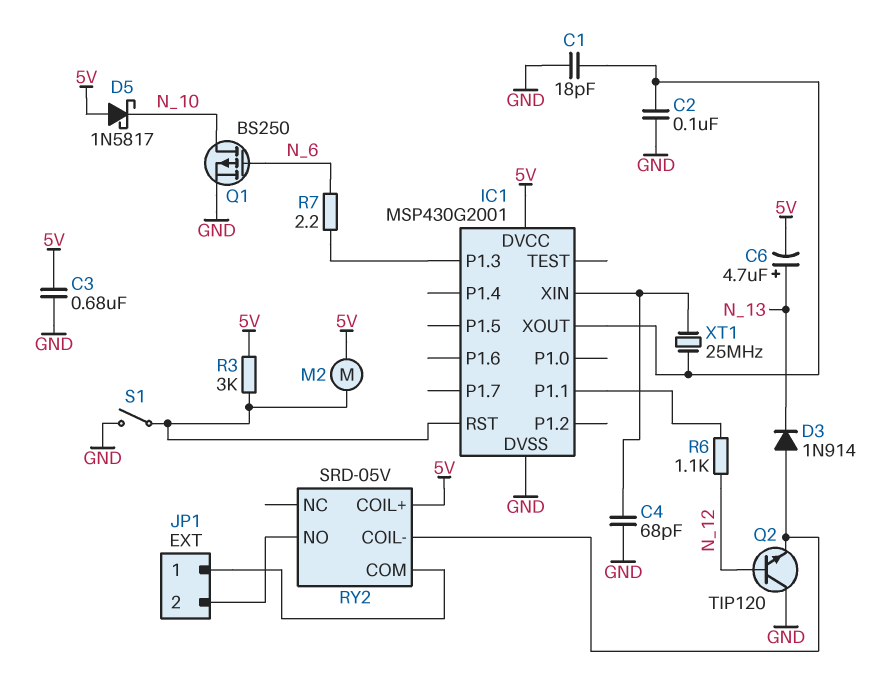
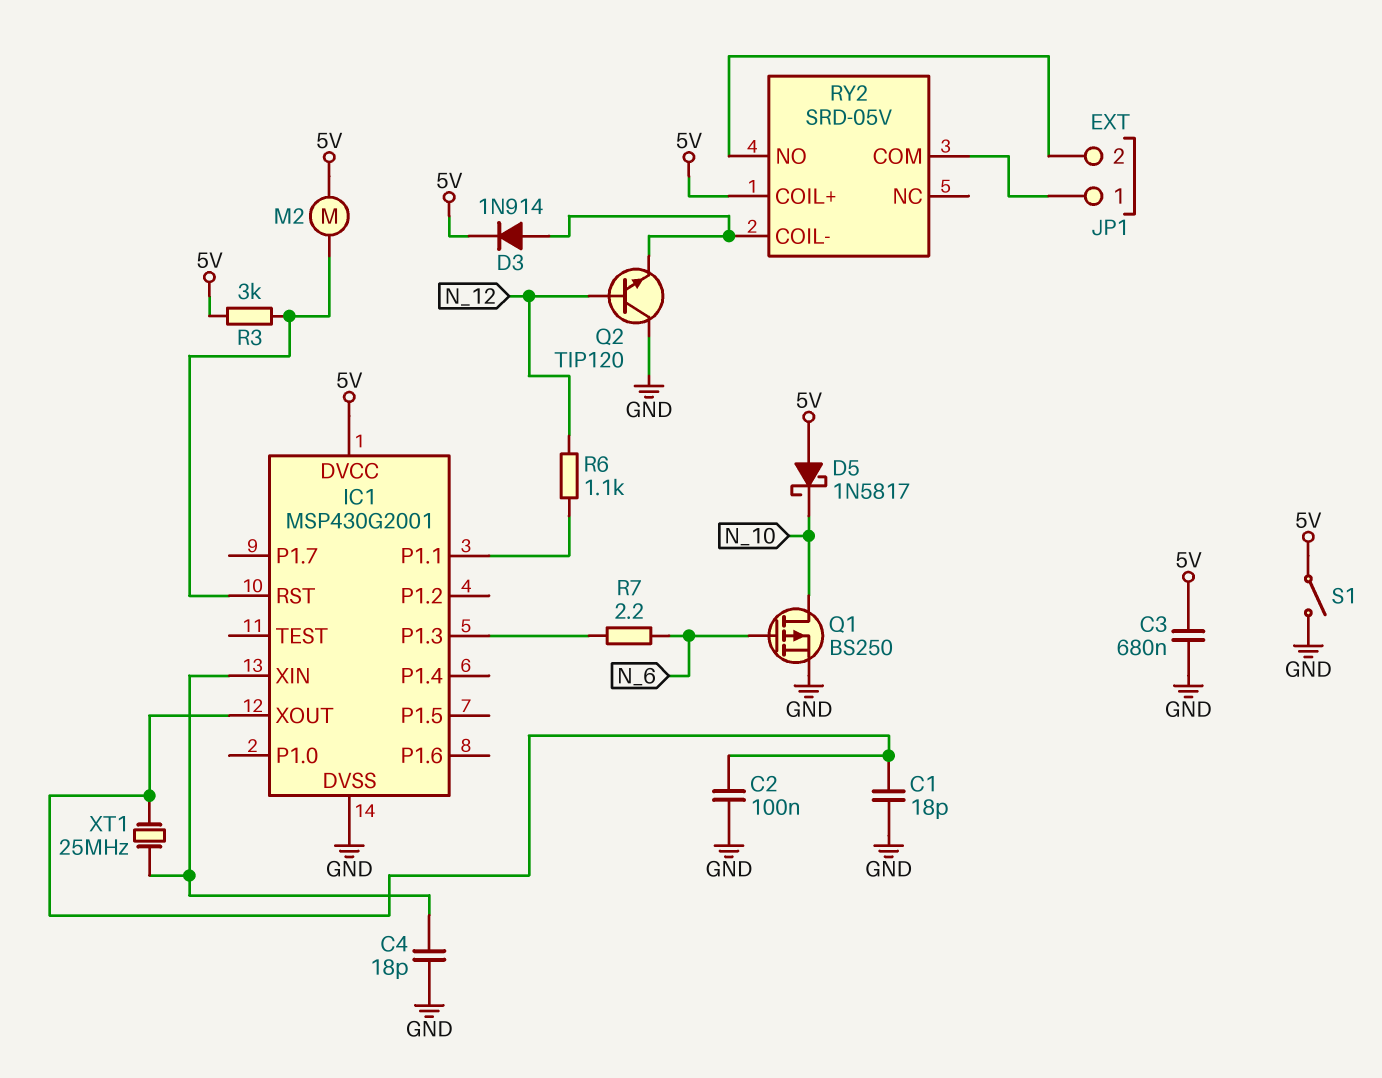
C4: 68pF (GND, IC1/XIN) -> 18pF (GND, IC1/XIN)
C6: 4.7uF (plus N_13, minus 5V) -> none
D3: diode 1N914 (A RY2/COIL-, K N_13) -> diode 1N914 (A RY2/COIL-, K 5V)
S1: switch (GND, IC1/RST) -> switch (5V, GND)

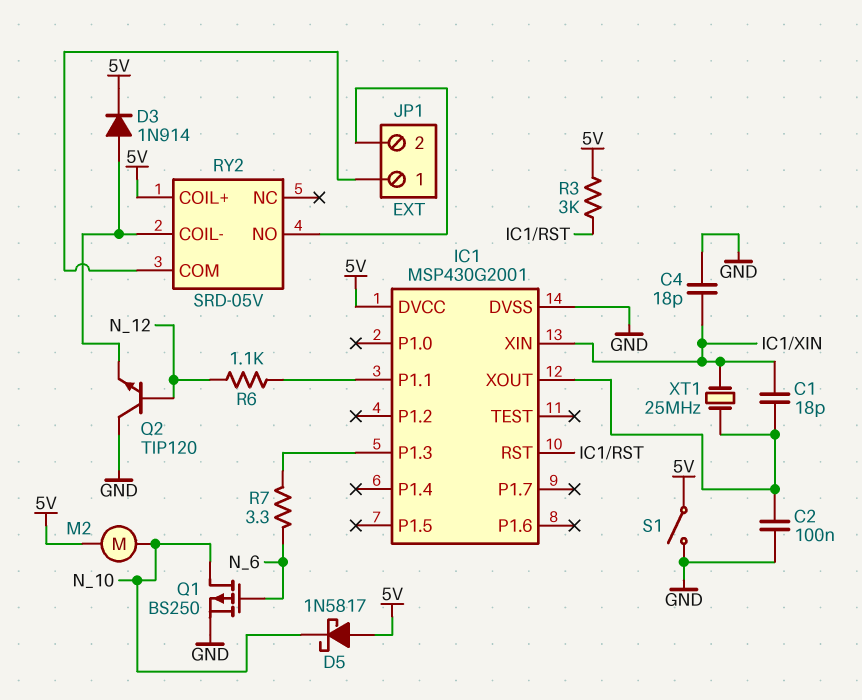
C1: 18pF (GND, IC1/XOUT) -> 18pF (IC1/XIN, IC1/XOUT)
C3: 680nF (5V, GND) -> none
M2: motor (5V, IC1/RST) -> motor (5V, N_10)
R7: 2.2 (IC1/P1.3, N_6) -> 3.3 (IC1/P1.3, N_6)

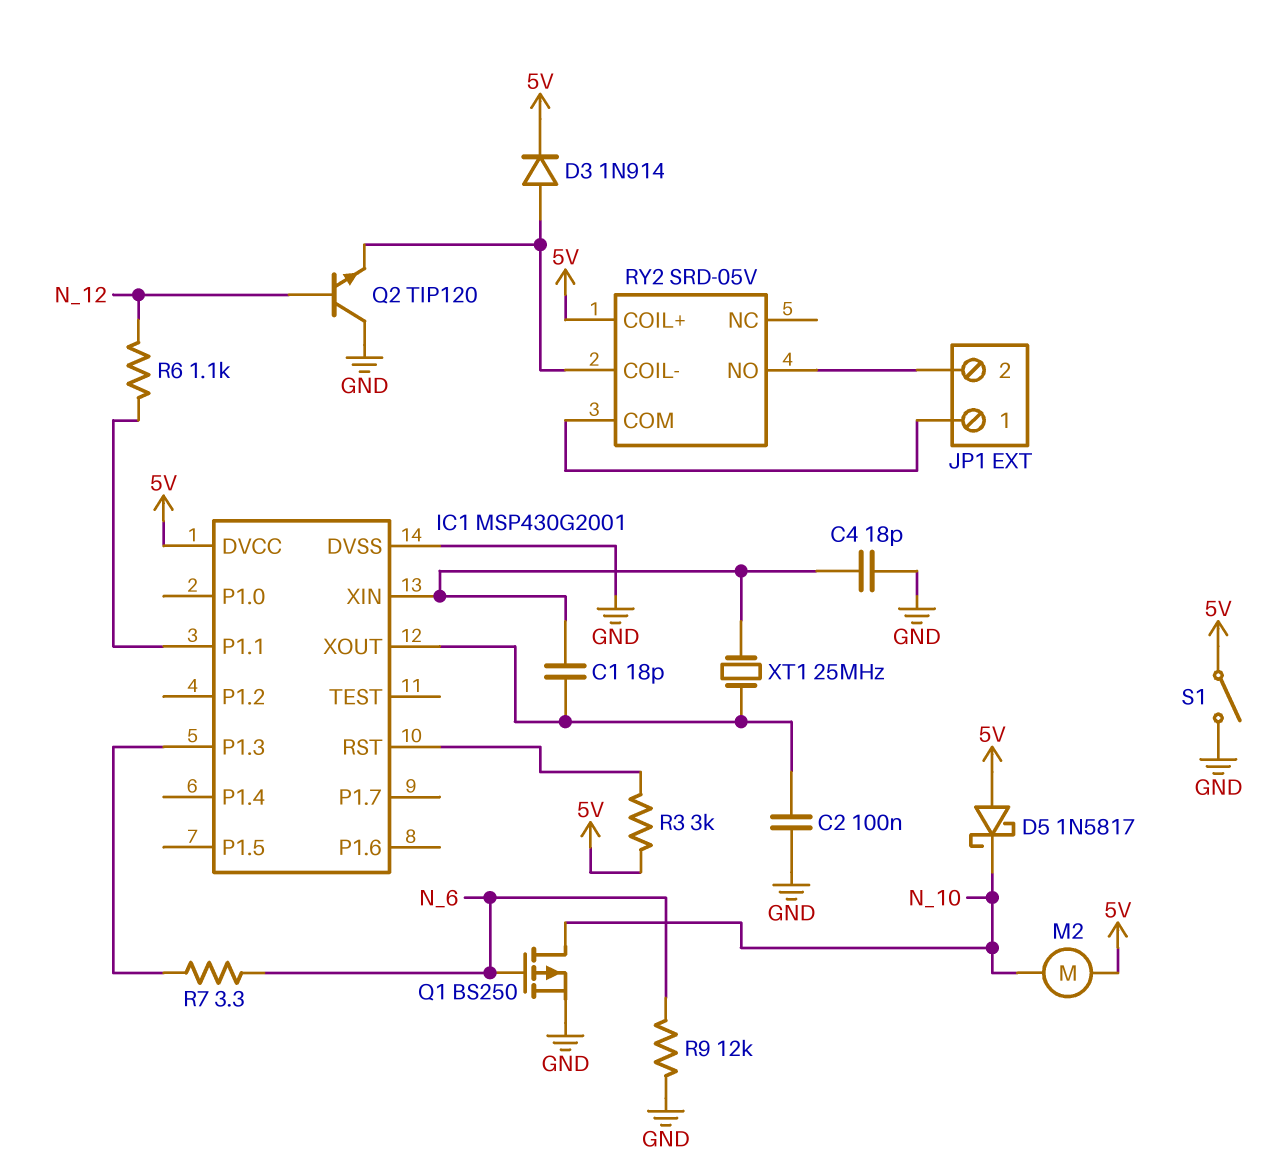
R9: none -> 12k (GND, N_6)

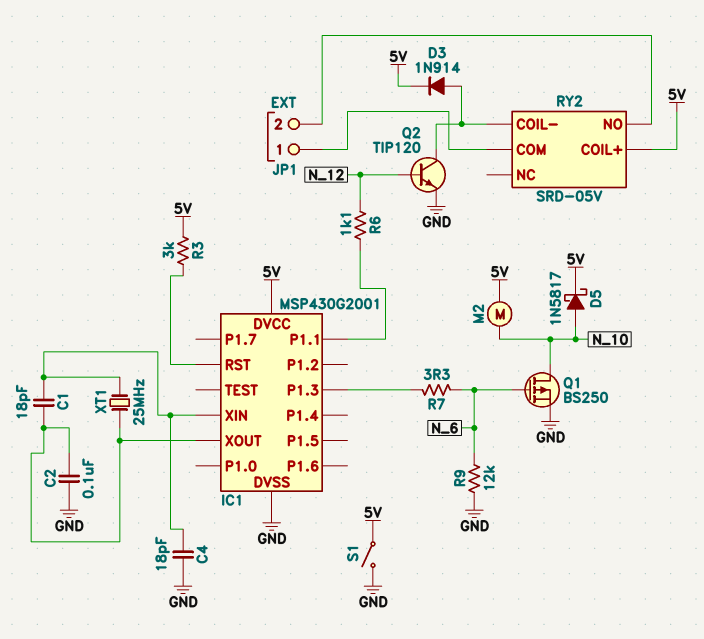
D5: schottky 1N5817 (A 5V, K N_10) -> schottky 1N5817 (A N_10, K 5V)
Q2: NPN TIP120 (B N_12, C GND, E RY2/COIL-) -> NPN TIP120 (B N_12, C RY2/COIL-, E GND)

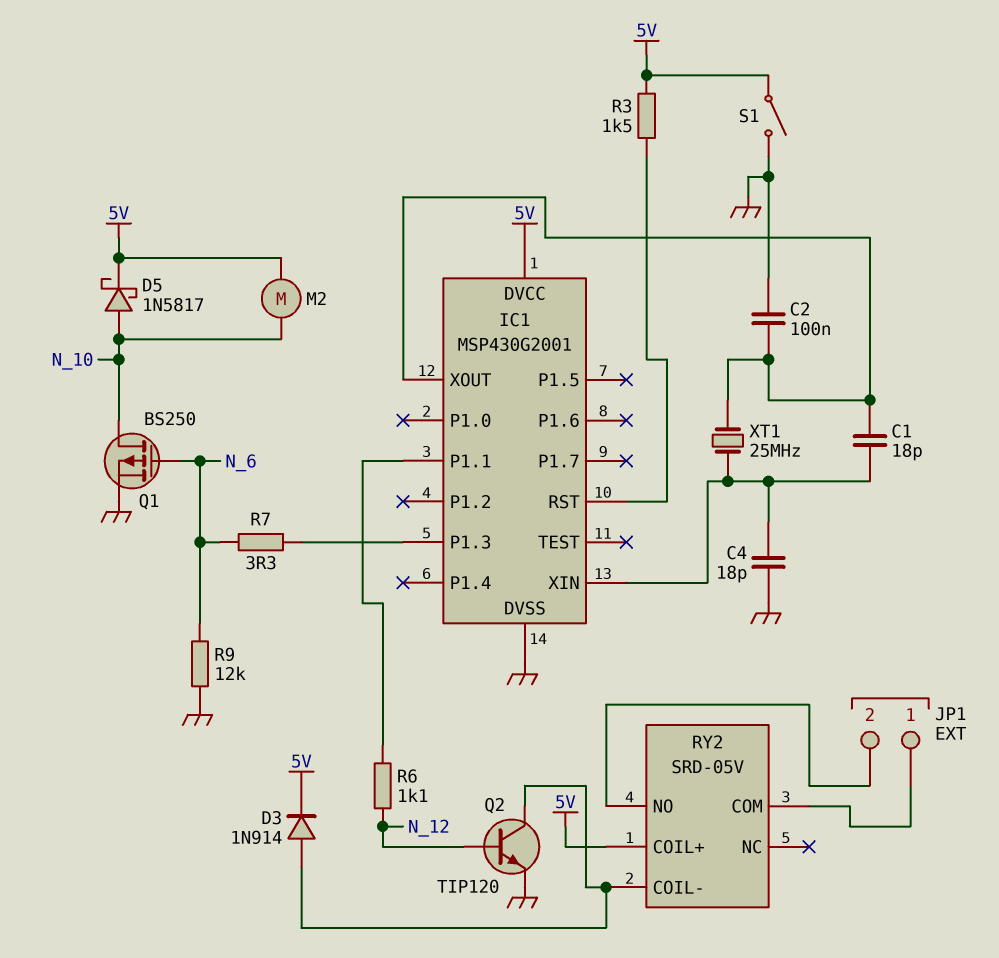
R3: 3k (5V, IC1/RST) -> 1.5k (5V, IC1/RST)

